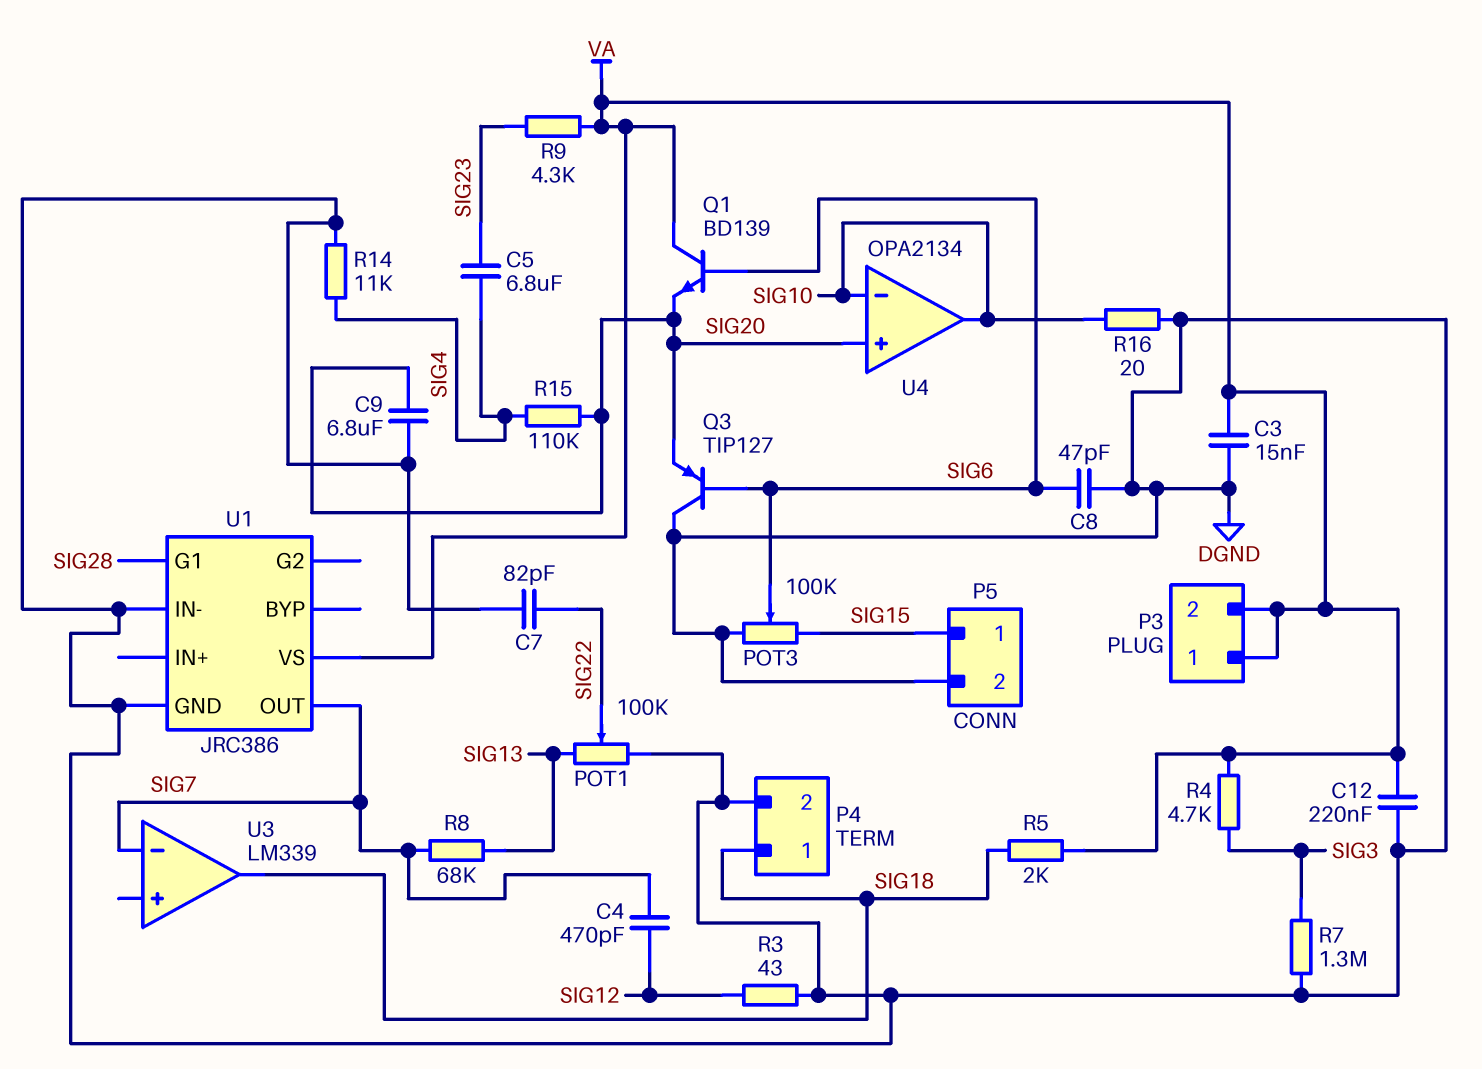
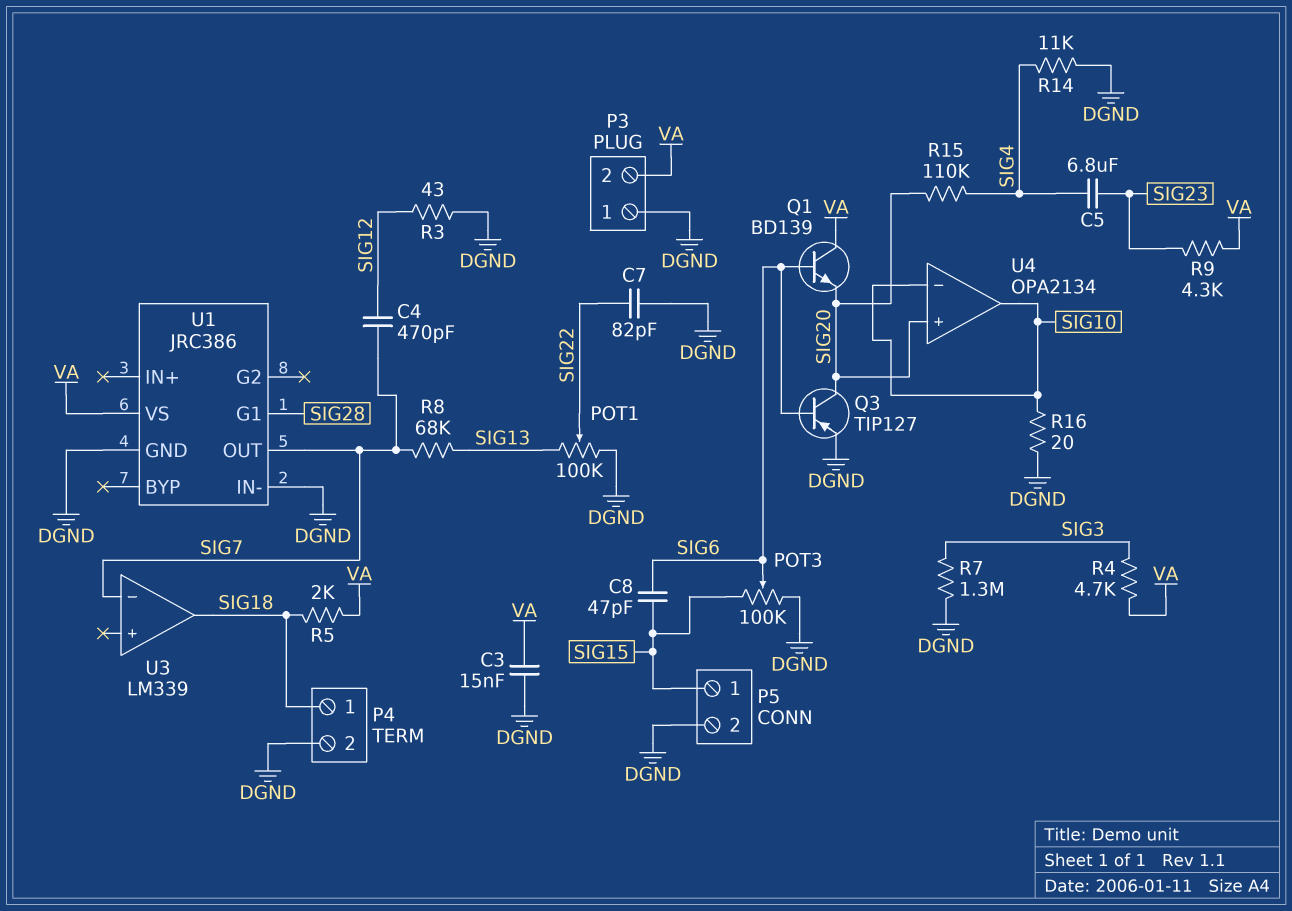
C8: 47pF (DGND, SIG6) -> 47pF (SIG6, SIG15)
C9: 6.8uF (DGND, SIG20) -> none
C12: 220nF (DGND, VA) -> none
P3 pin 1: VA -> DGND
Q3: PNP TIP127 (B SIG6, C DGND, E SIG20) -> PNP TIP127 (B SIG6, C SIG20, E DGND)

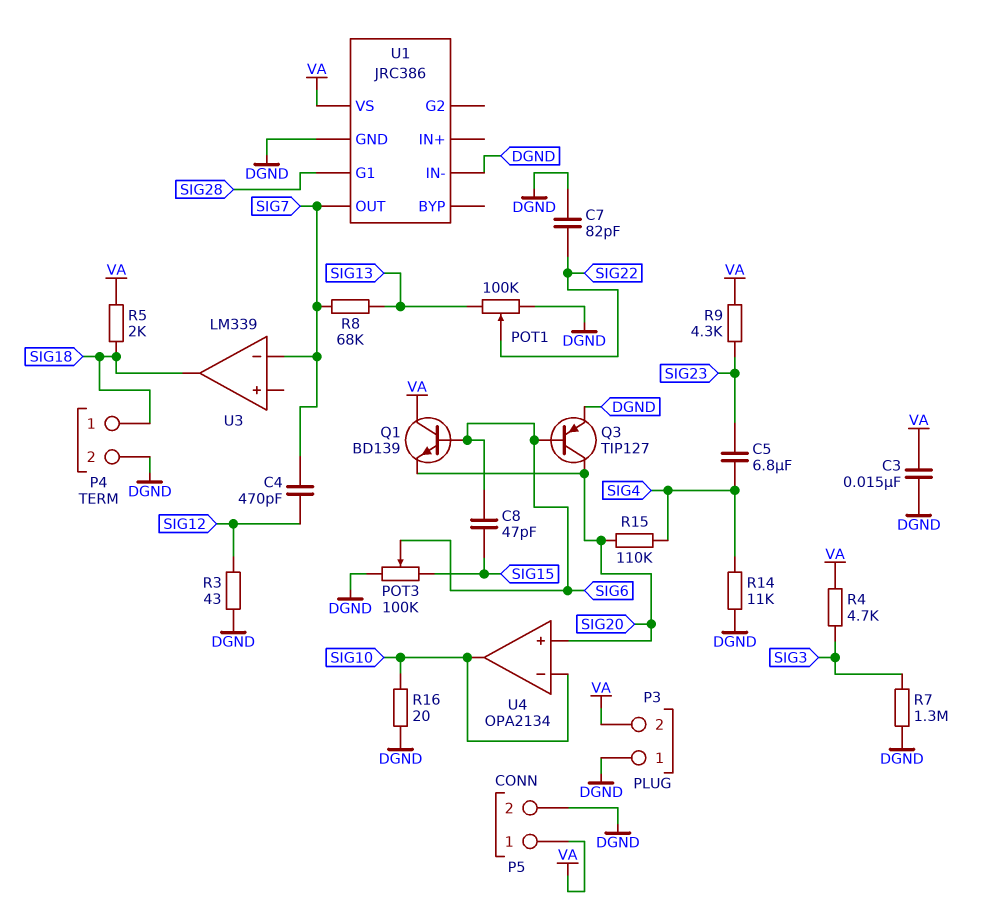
P5 pin 1: SIG15 -> VA

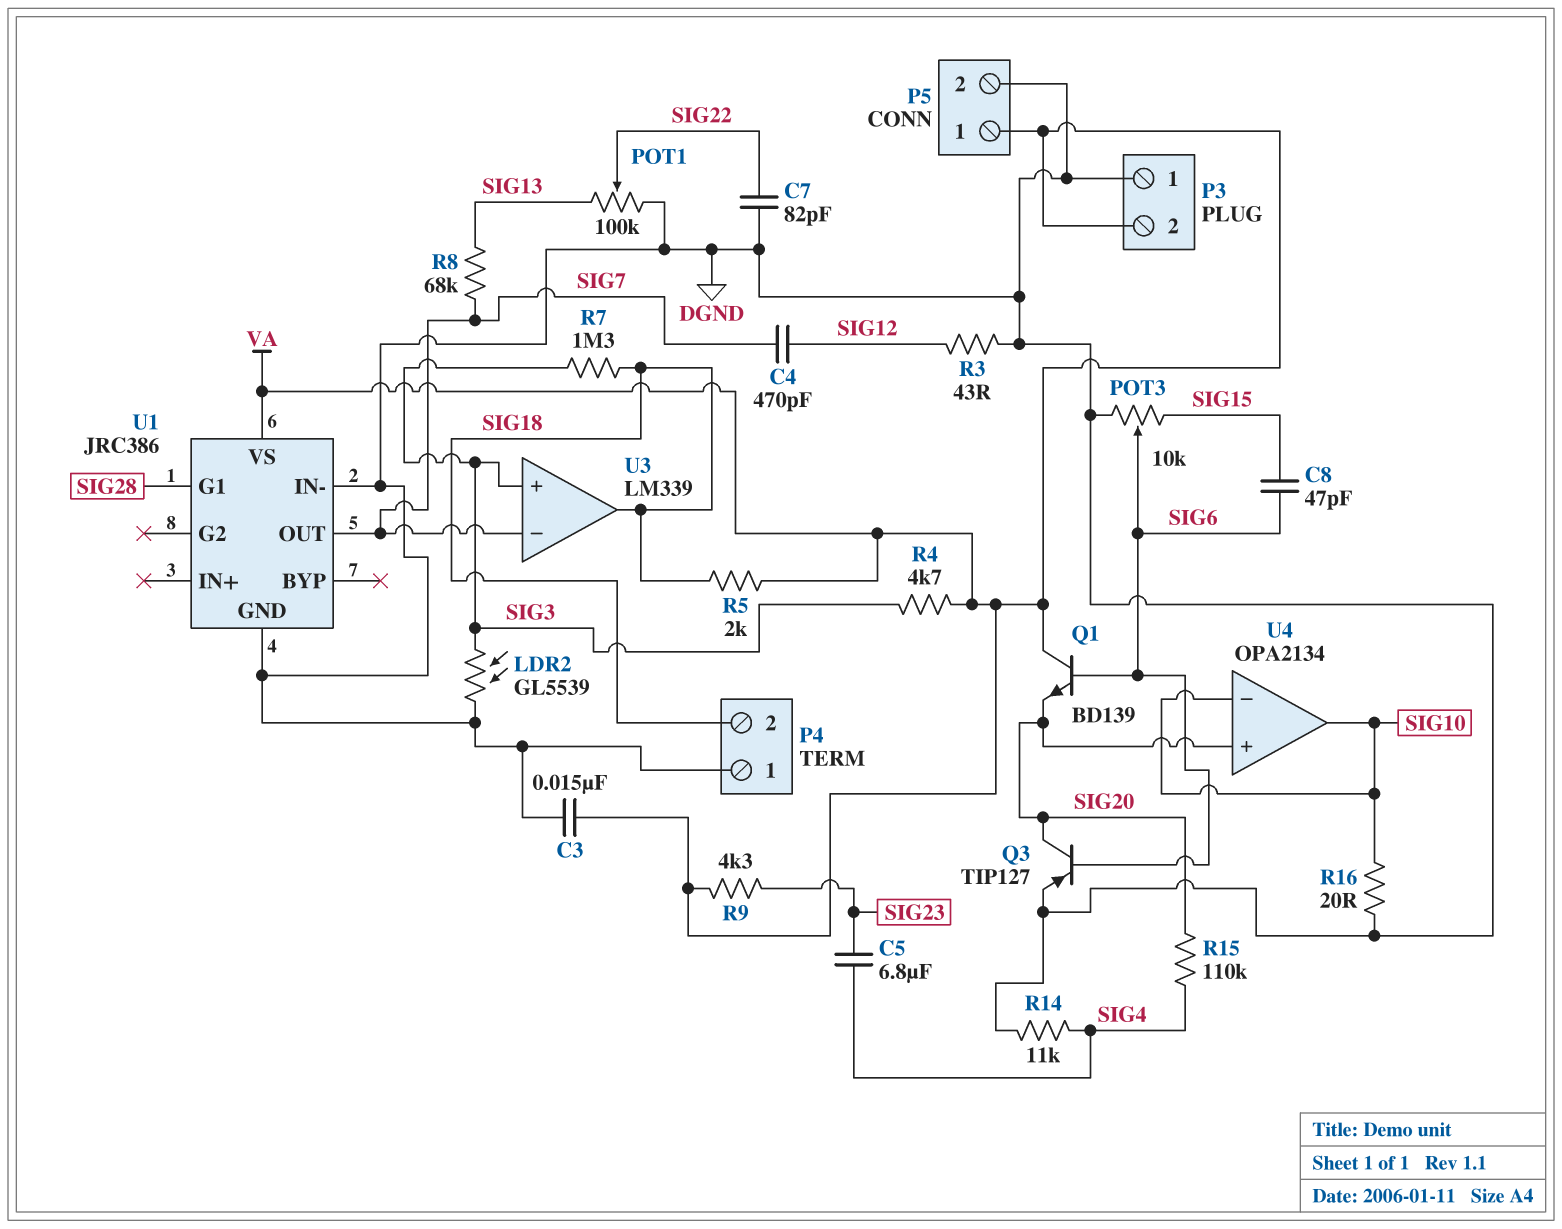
LDR2: none -> GL5539 (DGND, SIG3)
P4 pin 1: SIG18 -> DGND
P4 pin 2: DGND -> SIG18
POT3: 100k (DGND, SIG15, wiper SIG6) -> 10k (DGND, SIG15, wiper SIG6)
R7: 1.3M (DGND, SIG3) -> 1.3M (SIG3, SIG18)
U3 pin in+: none -> SIG3

